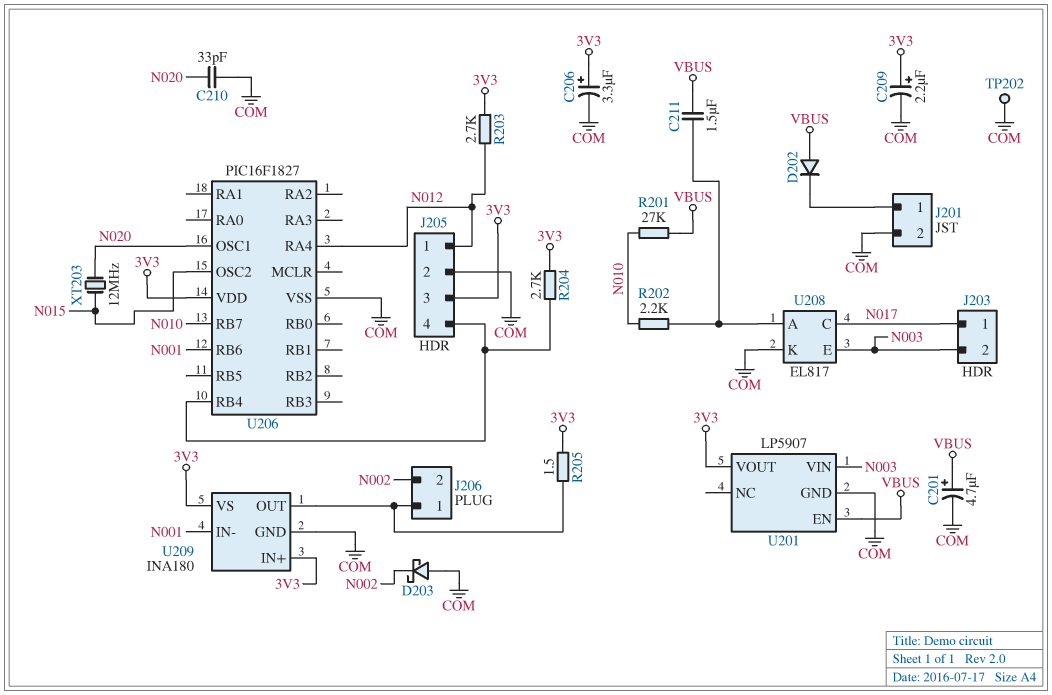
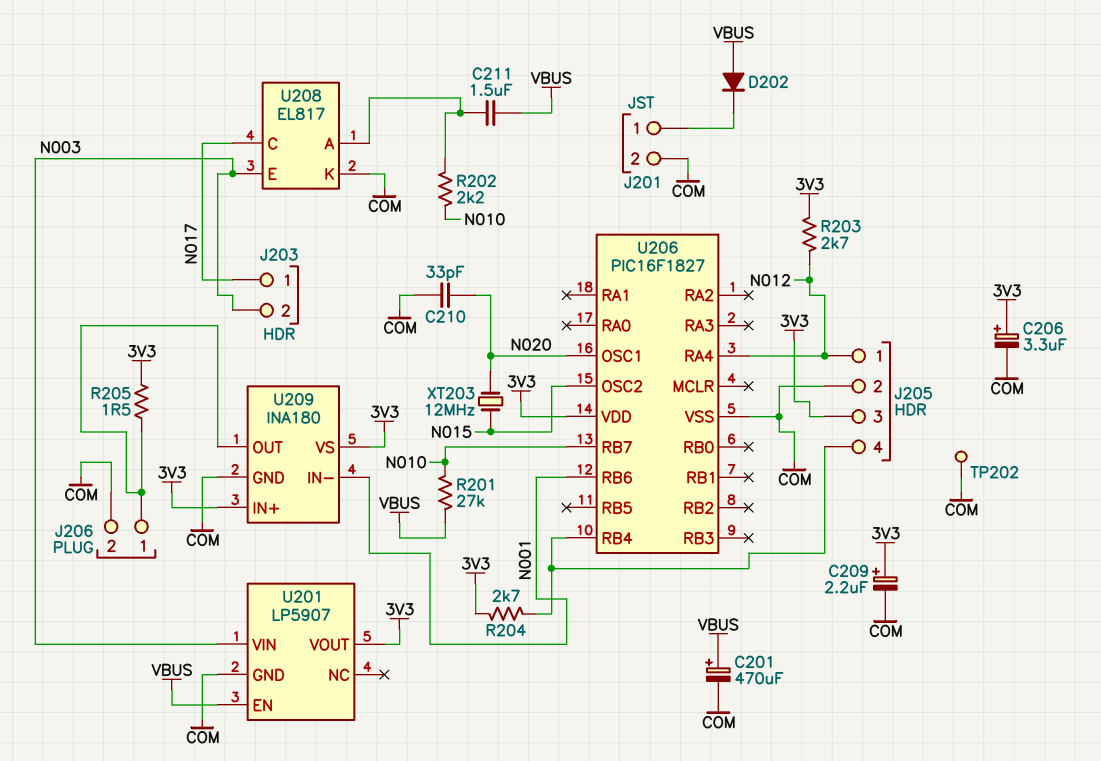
C201: 4.7uF (plus VBUS, minus COM) -> 470uF (plus VBUS, minus COM)
D203: schottky (A COM, K N002) -> none
J206 pin 2: N002 -> COM

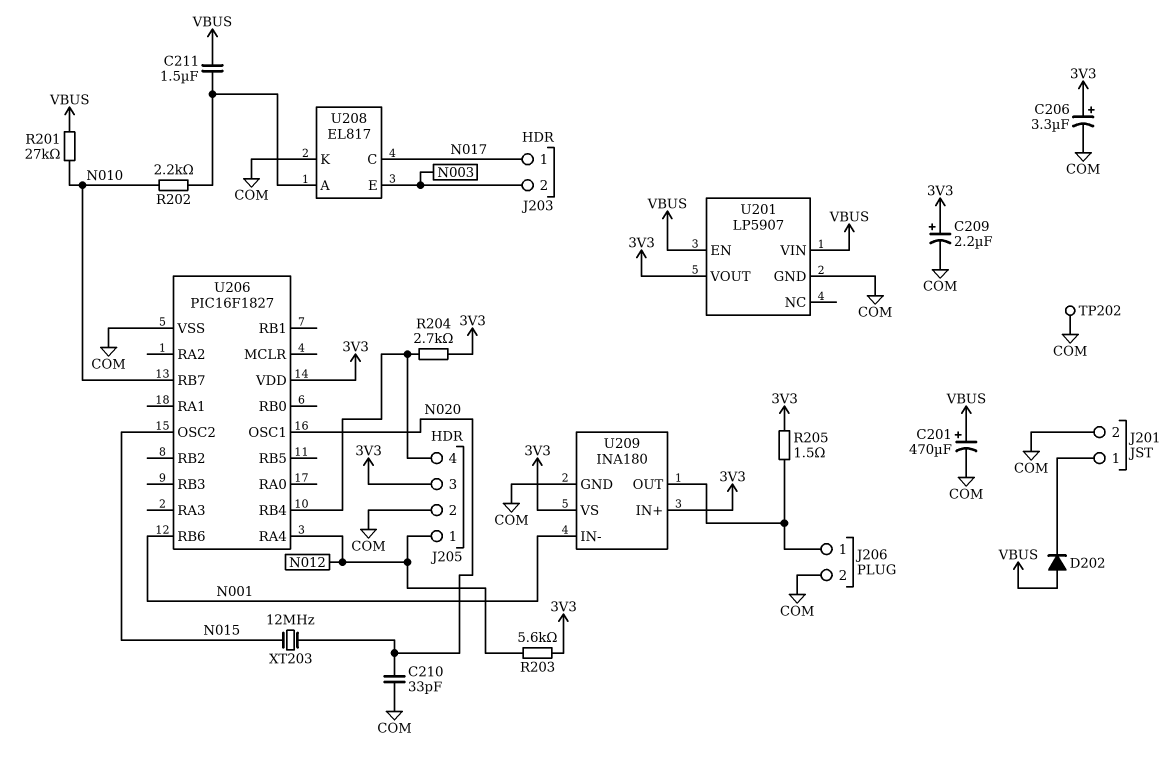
R203: 2.7k (3V3, N012) -> 5.6k (3V3, N012)
U201 pin VIN: N003 -> VBUS

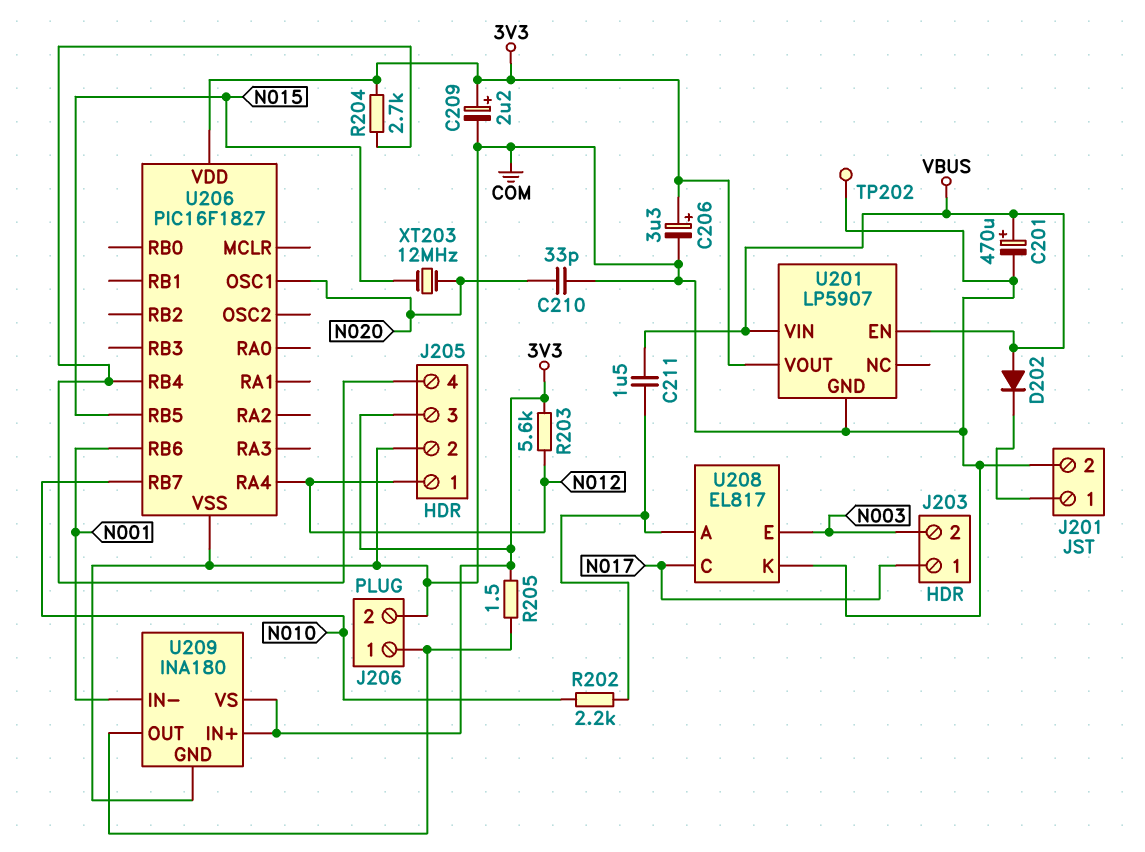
R201: 27k (N010, VBUS) -> none
U206 pin OSC2: N015 -> none
U206 pin RB5: none -> N015

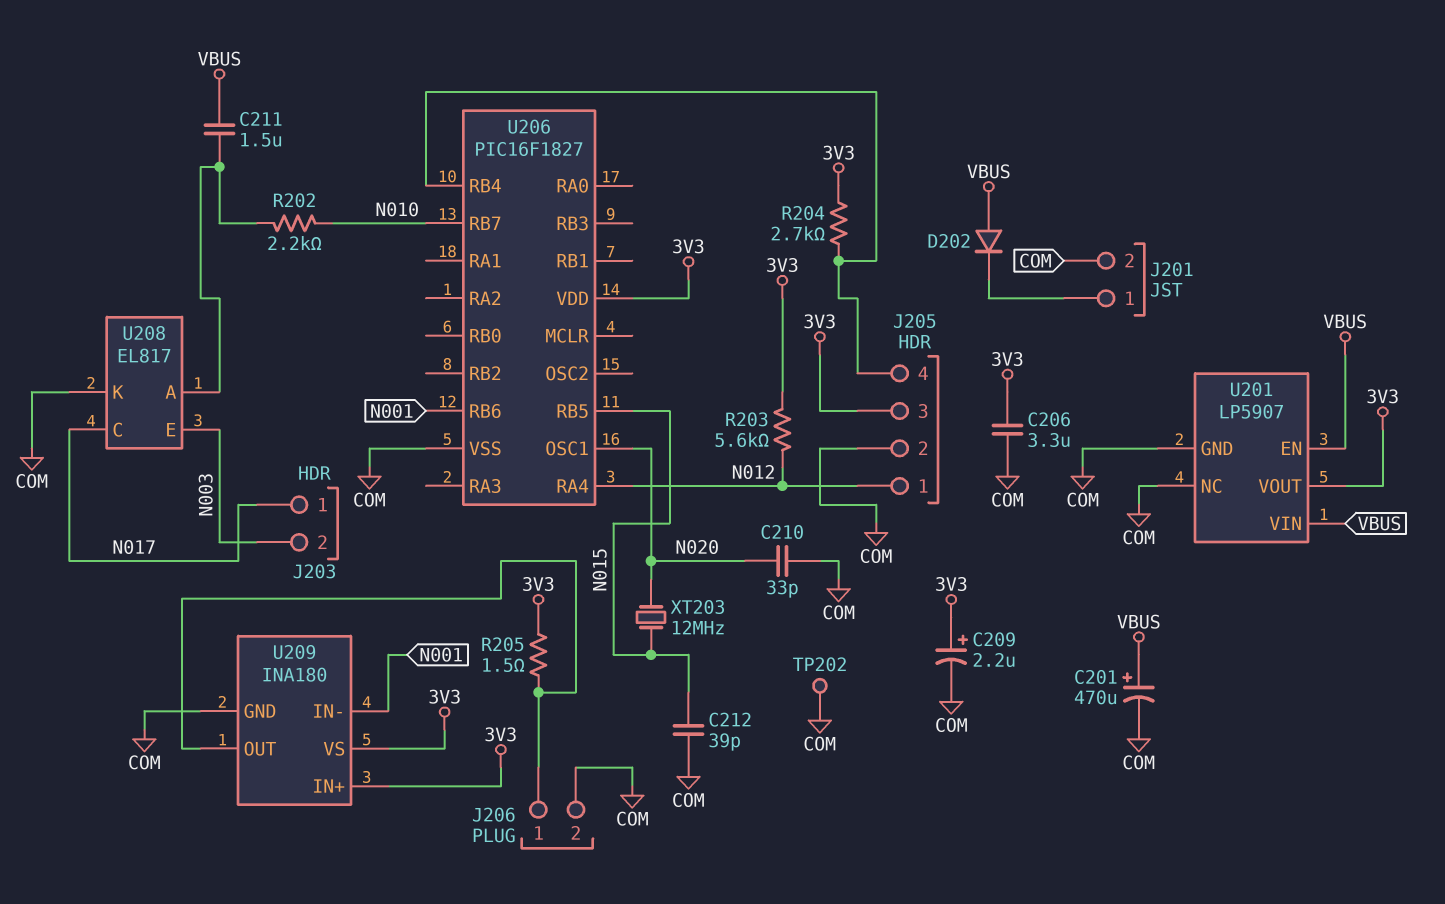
C206: 3.3uF (plus 3V3, minus COM) -> 3.3uF (3V3, COM)
C212: none -> 39pF (COM, N015)
U201 pin NC: none -> COM

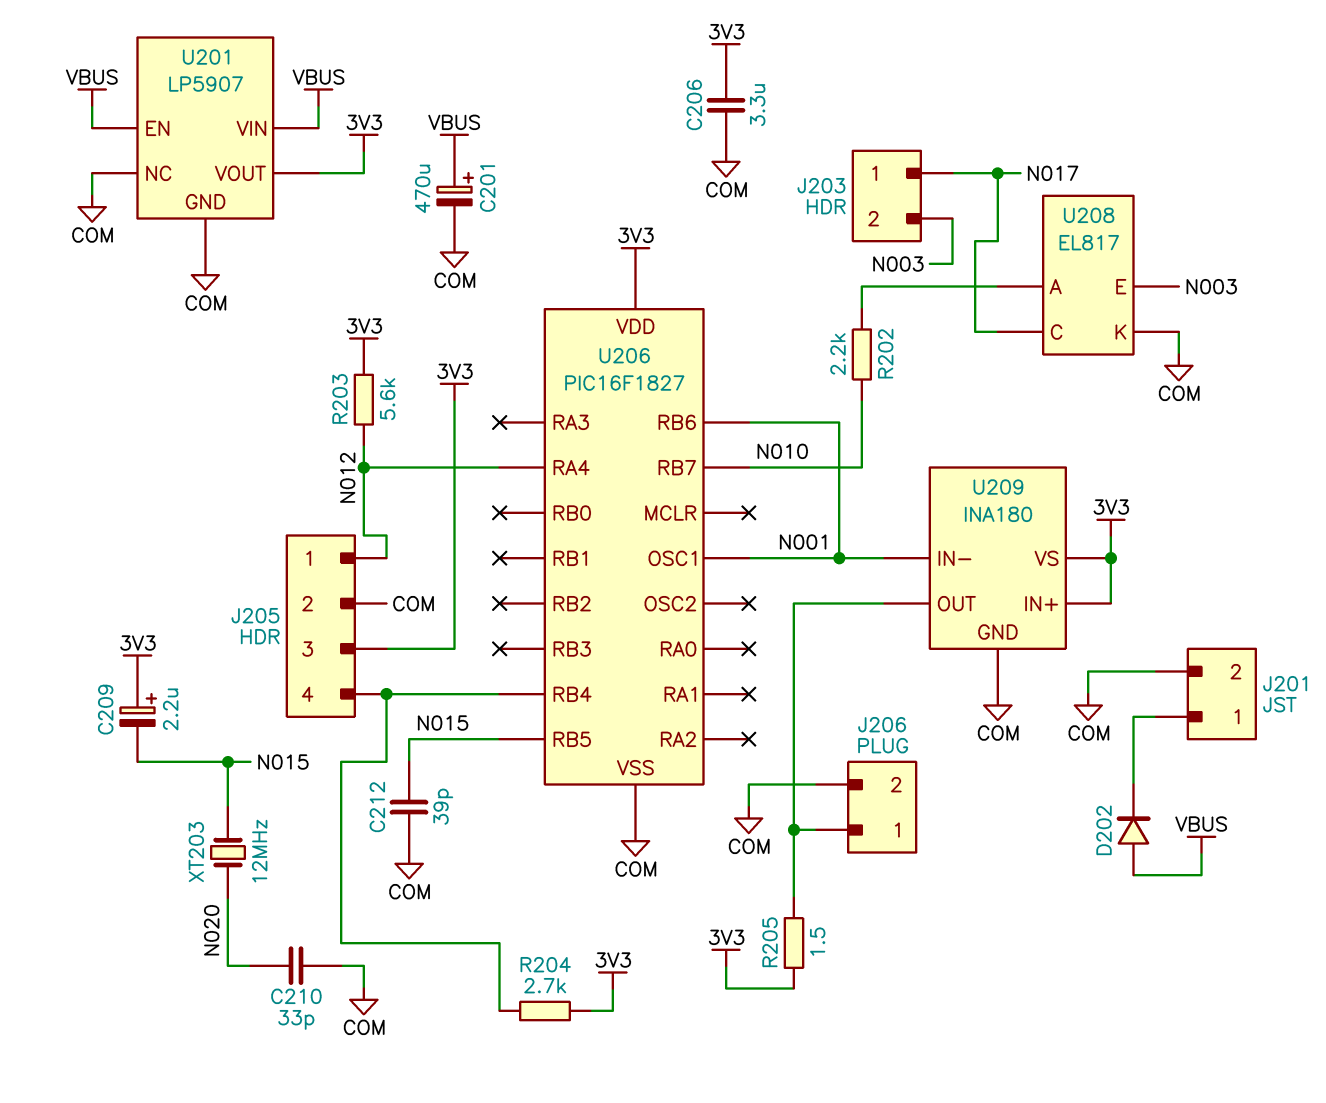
C209: 2.2uF (plus 3V3, minus COM) -> 2.2uF (plus 3V3, minus N015)
C211: 1.5uF (U208/A, VBUS) -> none
TP202: test point (COM) -> none
U206 pin OSC1: N020 -> N001

